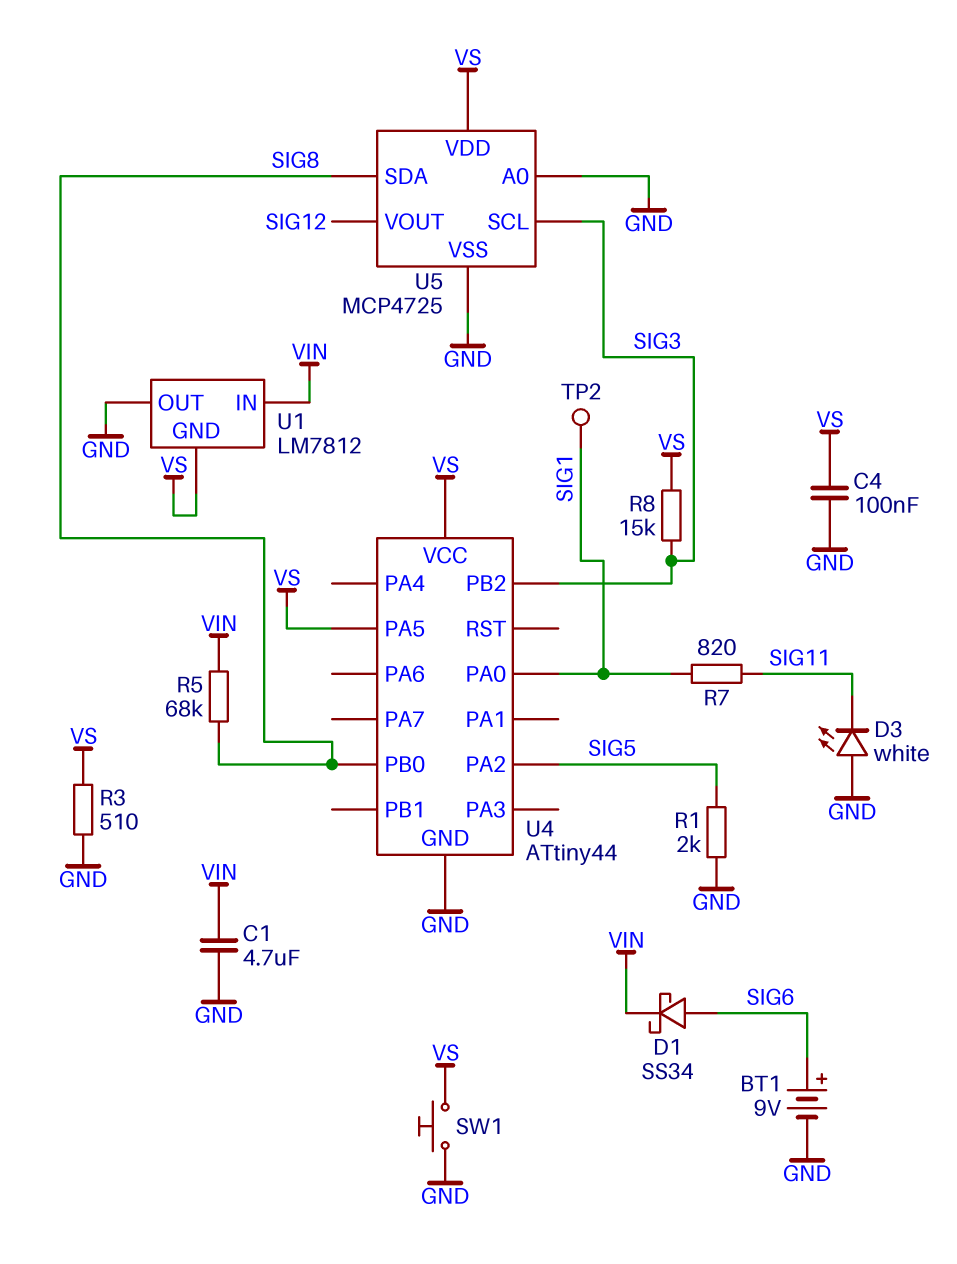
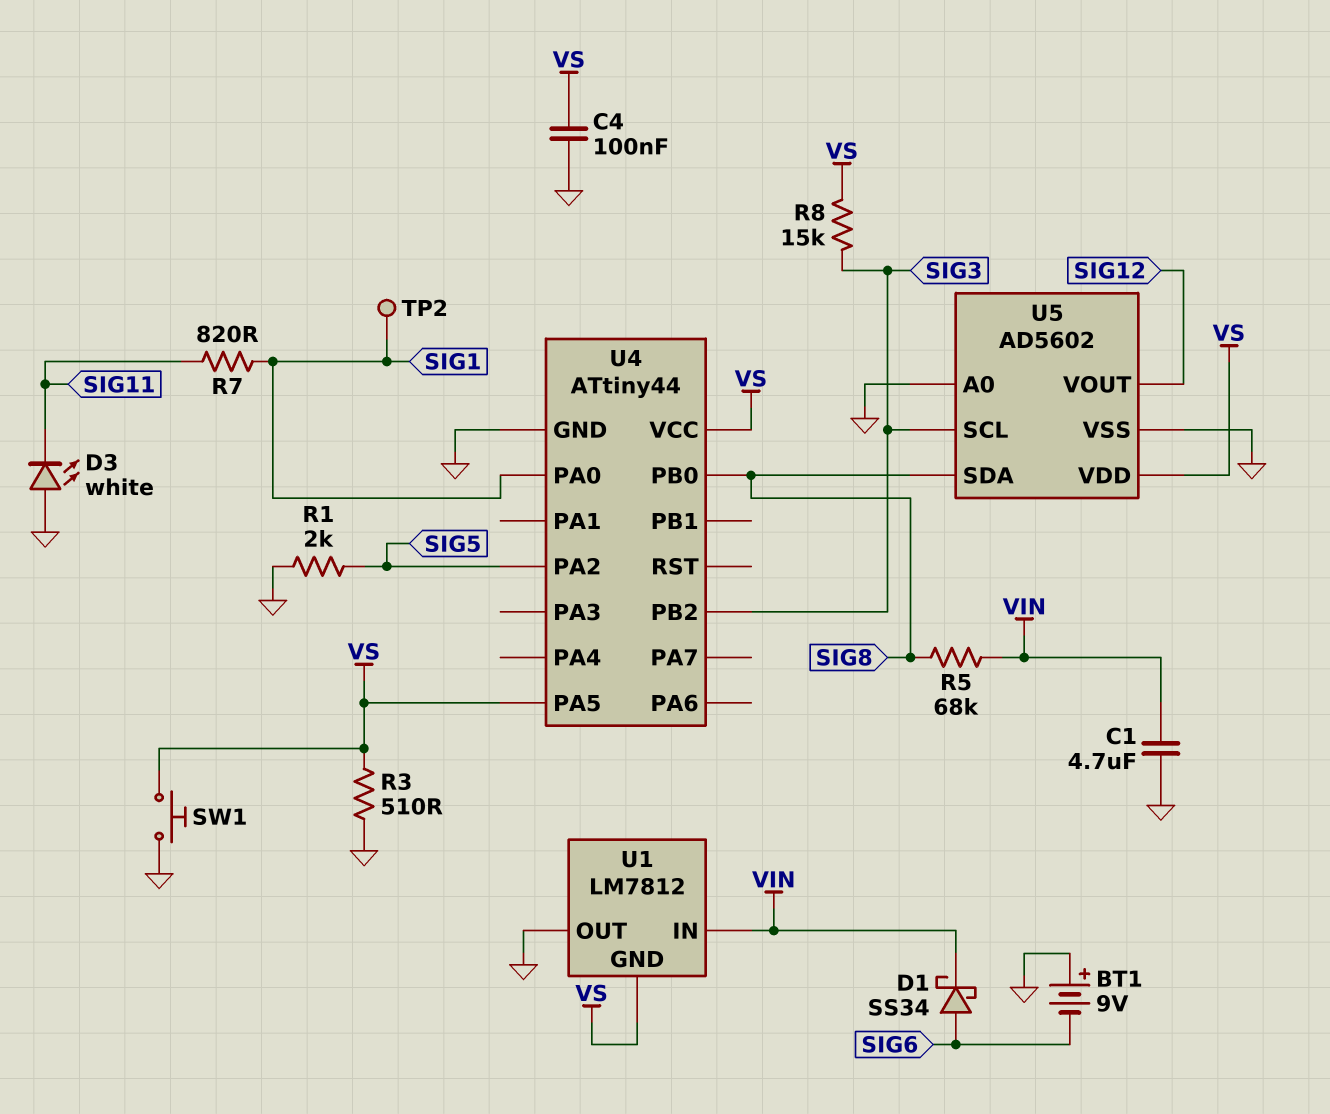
BT1: 9V (plus SIG6, minus GND) -> 9V (plus GND, minus SIG6)
U5: MCP4725 -> AD5602

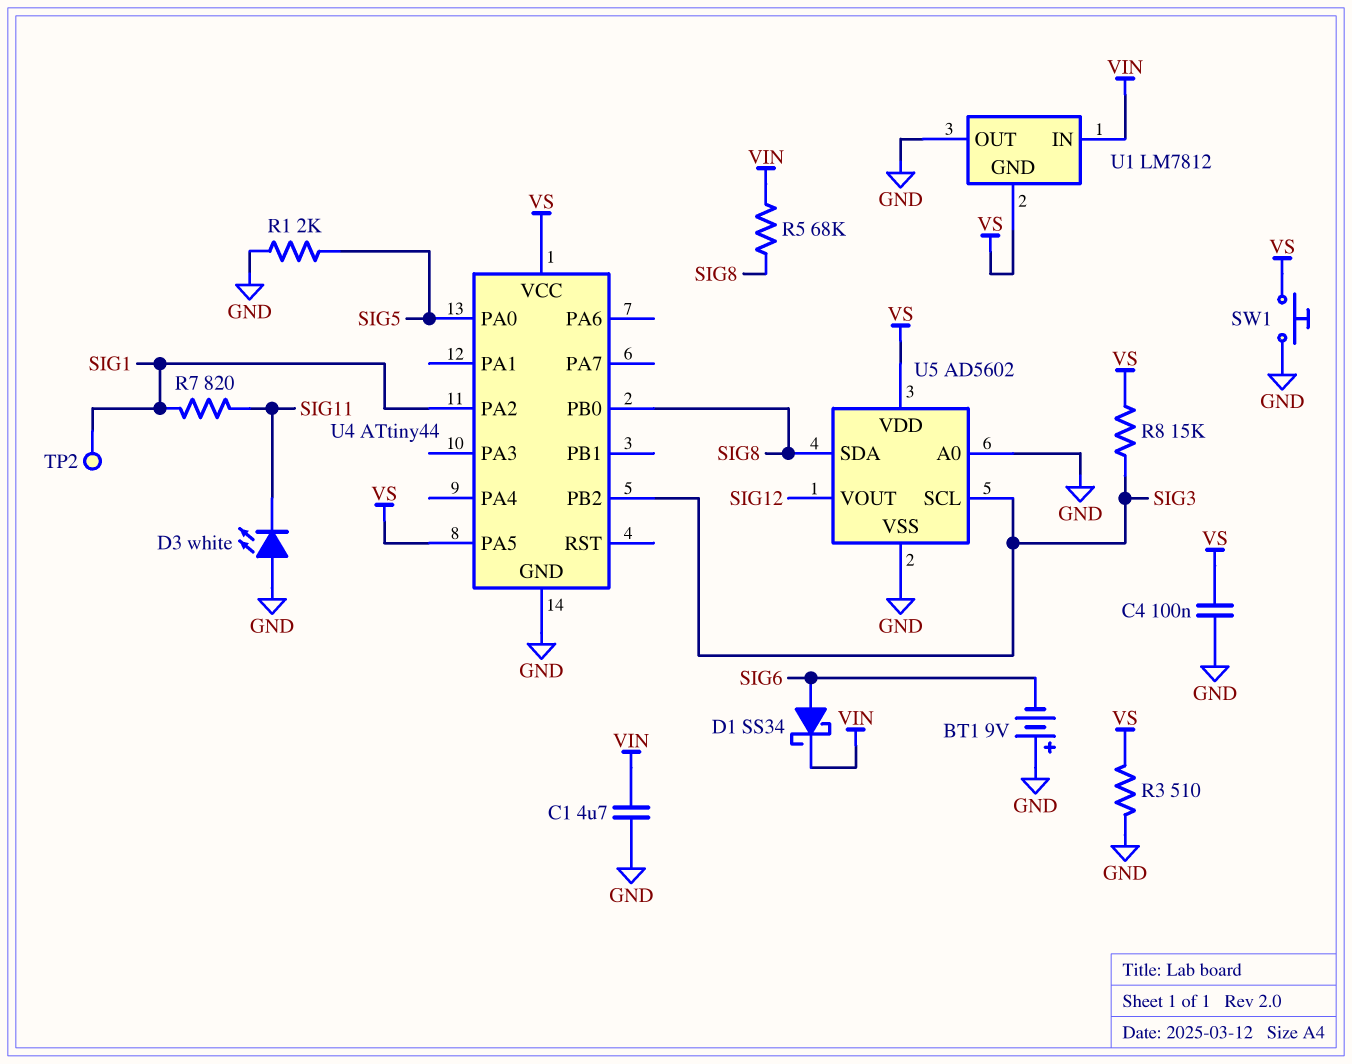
U4 pin PA0: SIG1 -> SIG5
U4 pin PA2: SIG5 -> SIG1

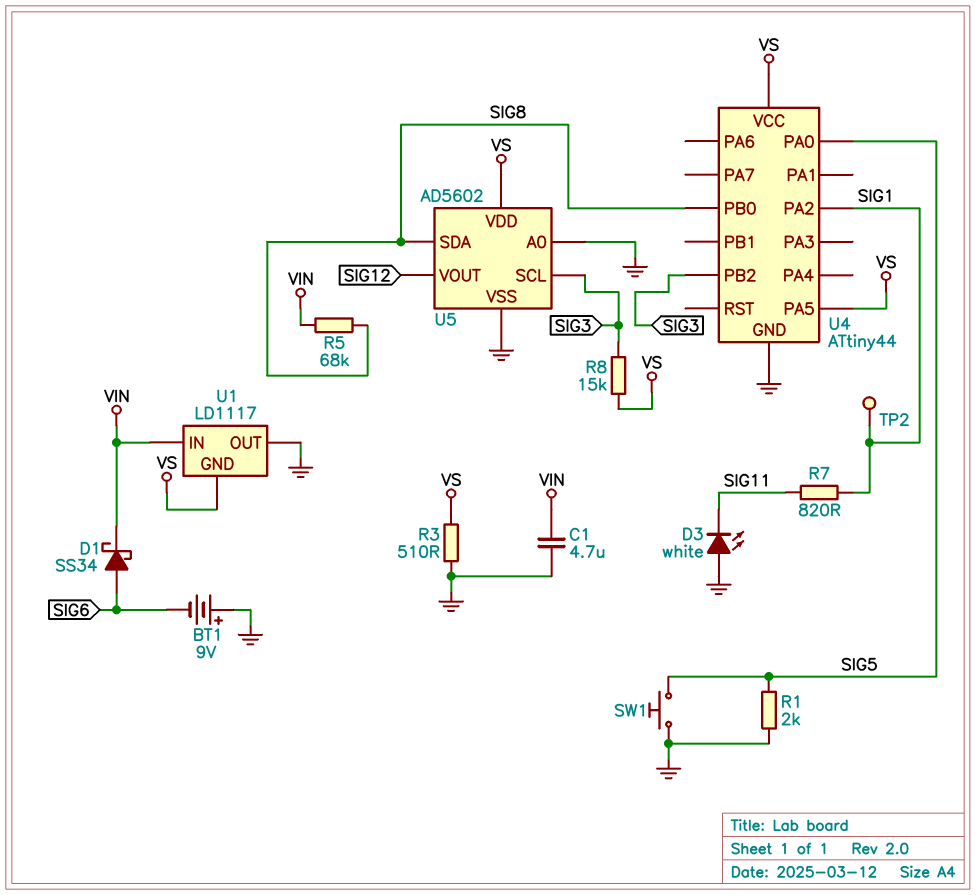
C4: 100nF (GND, VS) -> none
SW1: button (GND, VS) -> button (GND, SIG5)
U1: LM7812 -> LD1117

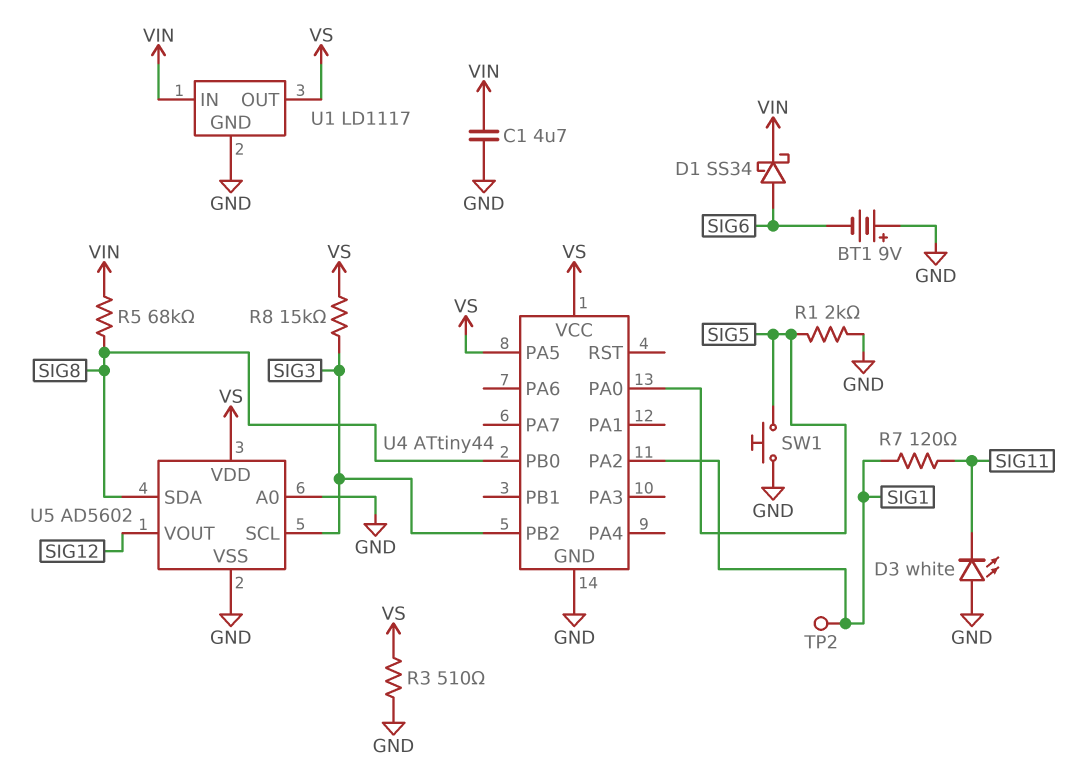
R7: 820 (SIG1, SIG11) -> 120 (SIG1, SIG11)
U1 pin GND: VS -> GND
U1 pin OUT: GND -> VS

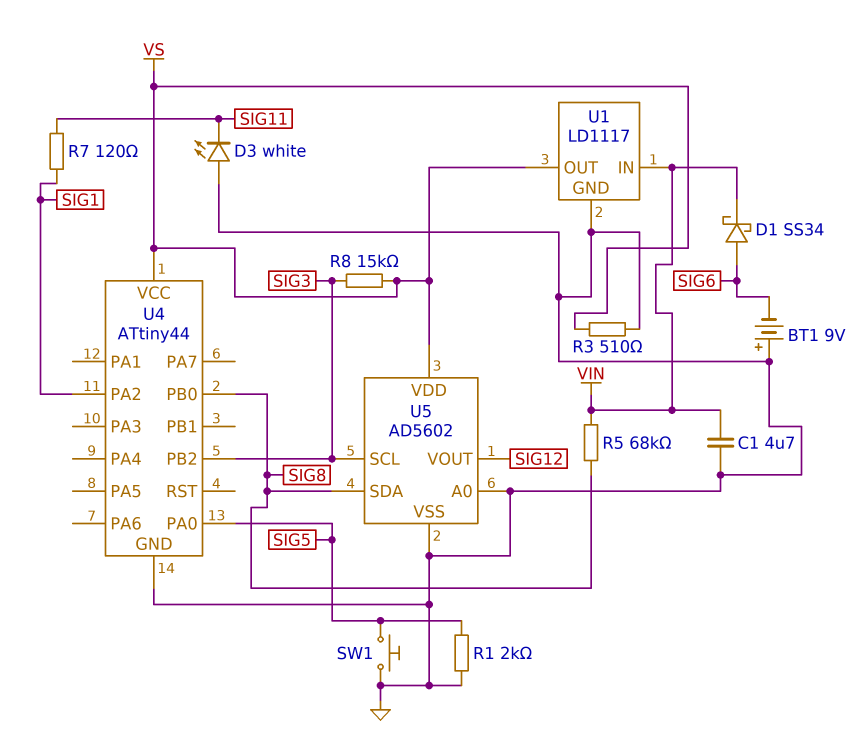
TP2: test point (SIG1) -> none
U4 pin PA5: VS -> none

